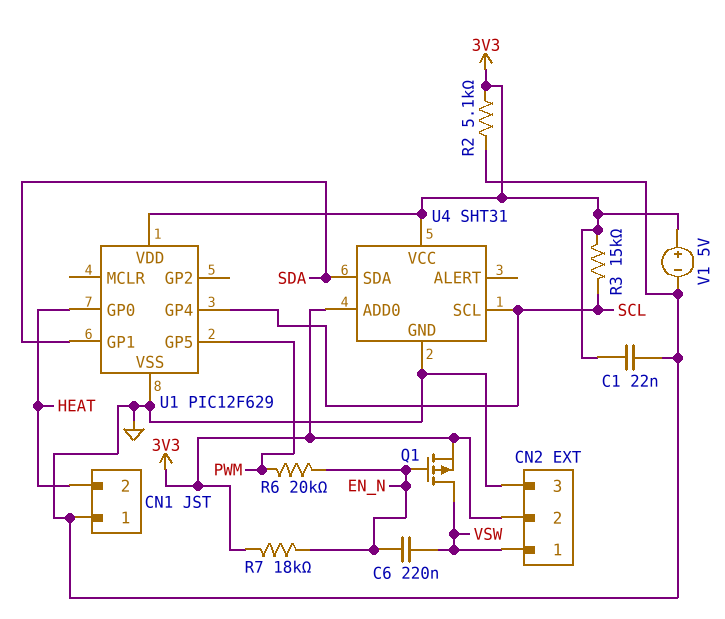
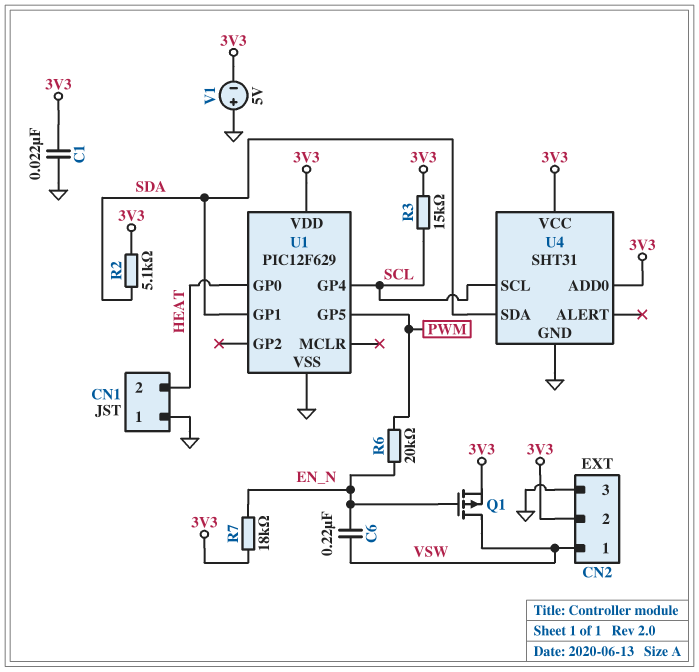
R2: 5.1k (3V3, GND) -> 5.1k (3V3, SDA)
V1: 5V (plus 3V3, minus GND) -> 5V (plus GND, minus 3V3)

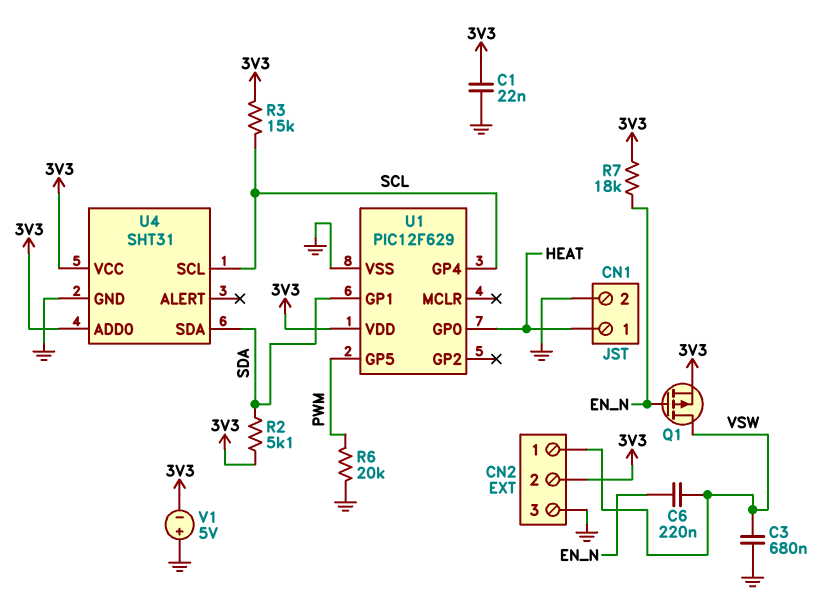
C3: none -> 680nF (GND, VSW)
CN1 pin 1: GND -> HEAT
CN1 pin 2: HEAT -> GND
R6: 20k (EN_N, PWM) -> 20k (GND, PWM)

